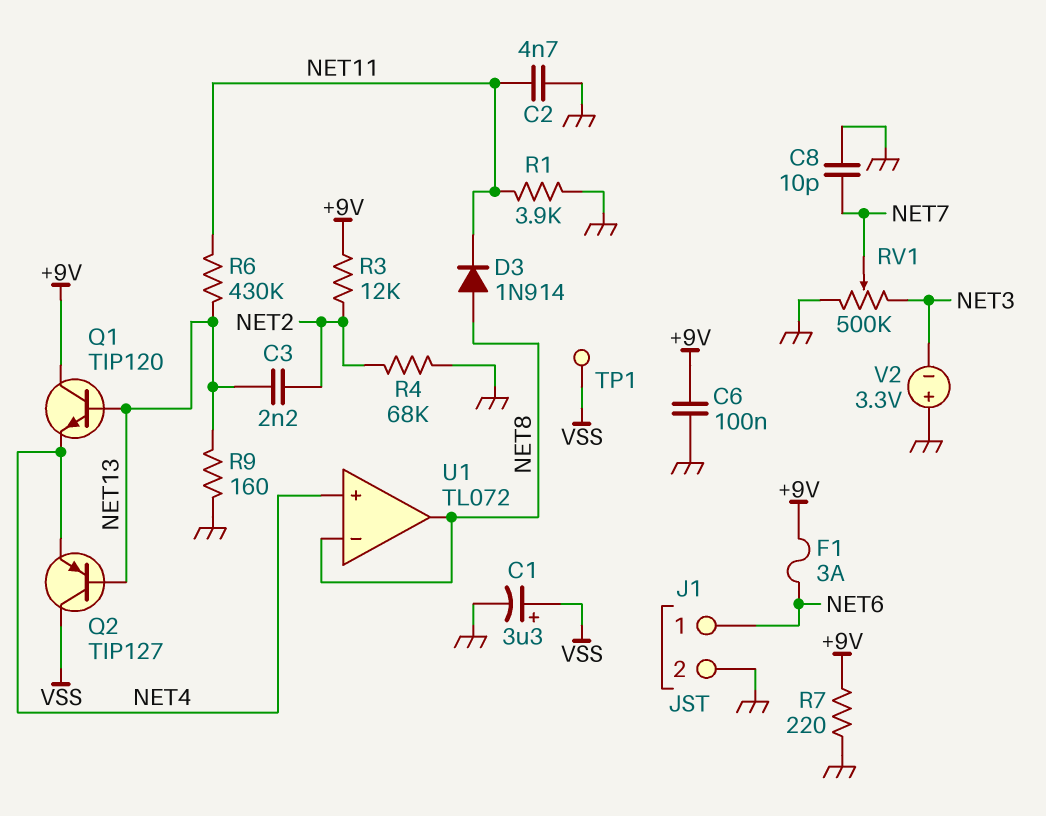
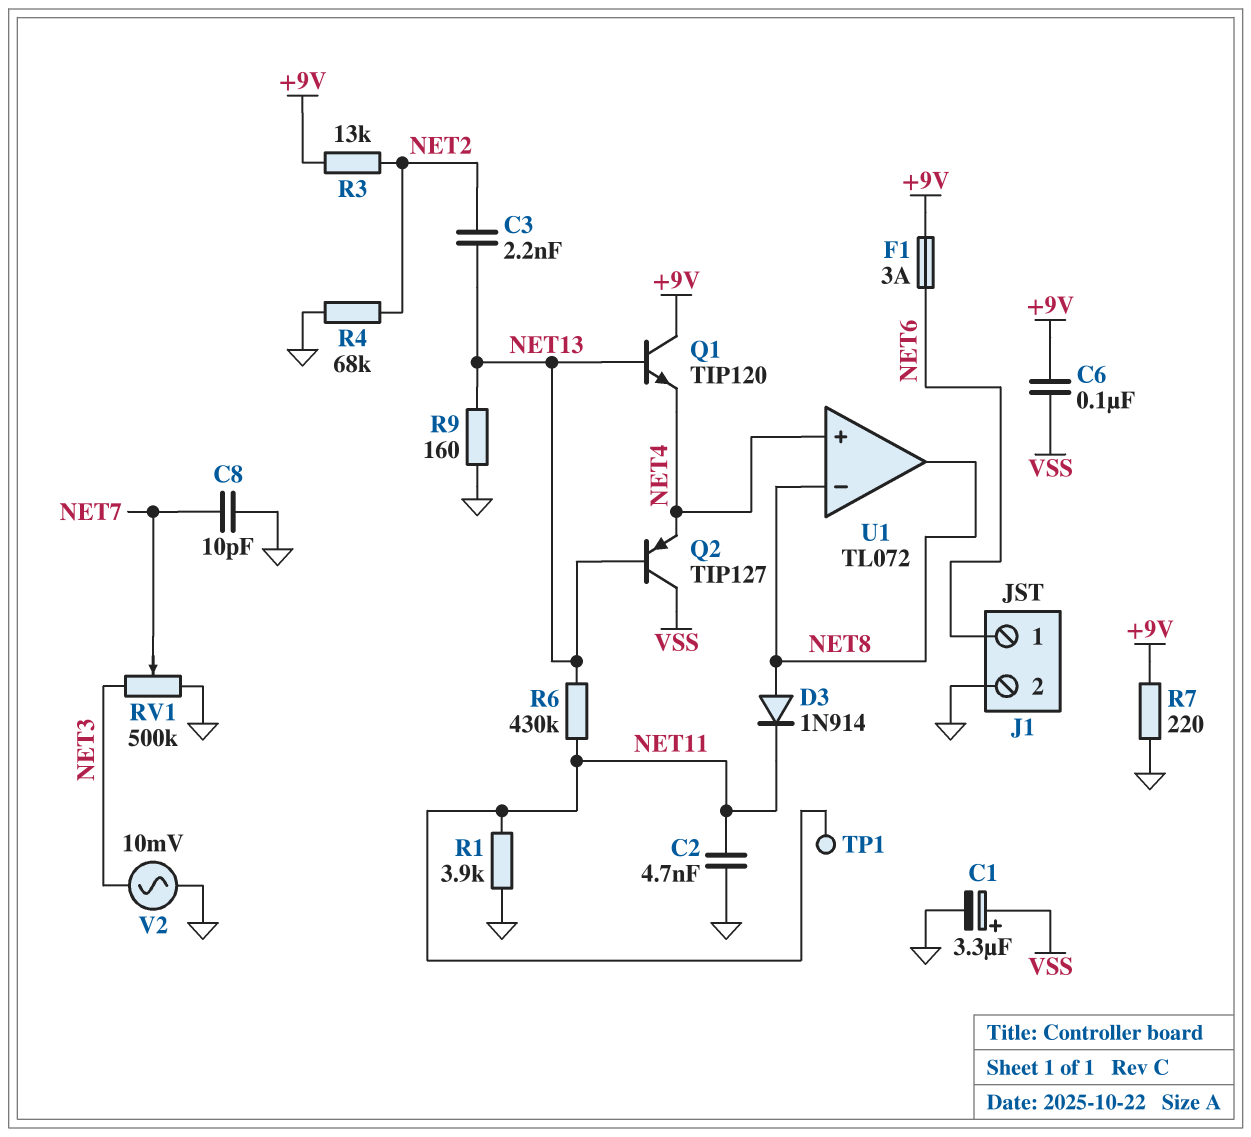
C6: 100nF (+9V, GND) -> 100nF (+9V, VSS)
R3: 12k (+9V, NET2) -> 13k (+9V, NET2)
TP1: test point (VSS) -> test point (NET11)
V2: 3.3V (plus GND, minus NET3) -> AC 10mV (GND, NET3)

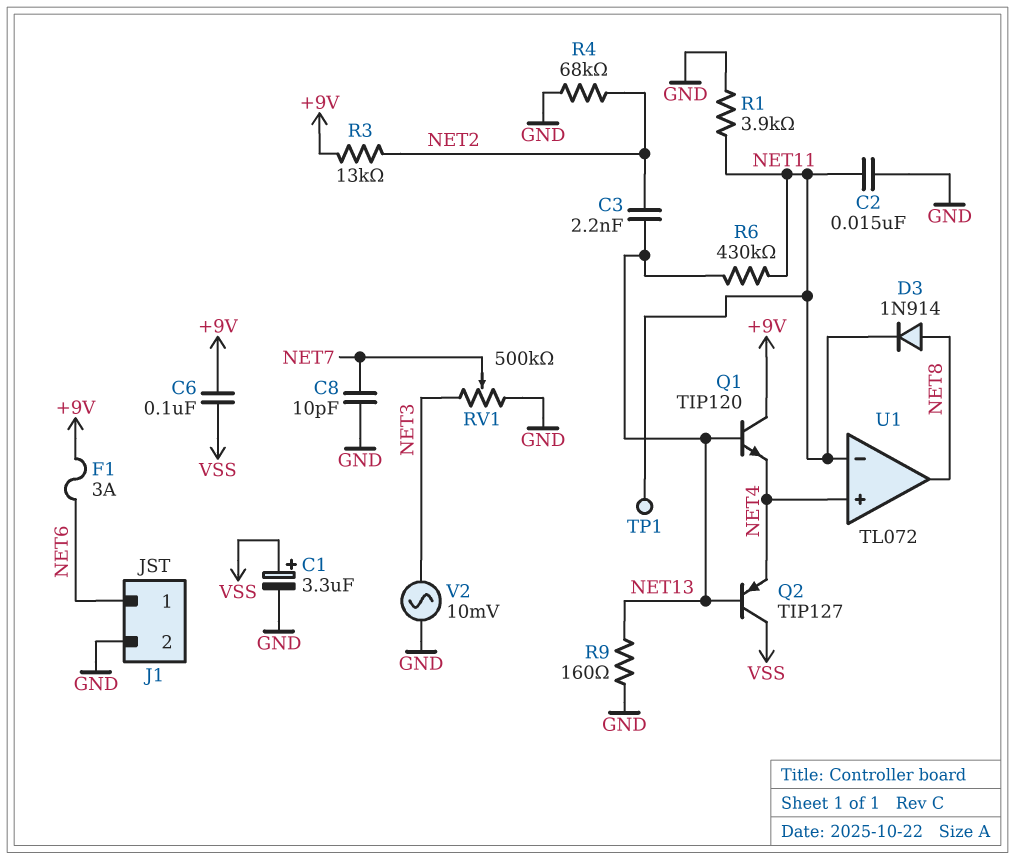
C2: 4.7nF (GND, NET11) -> 15nF (GND, NET11)
R7: 220 (+9V, GND) -> none
U1 pin in-: NET8 -> NET11

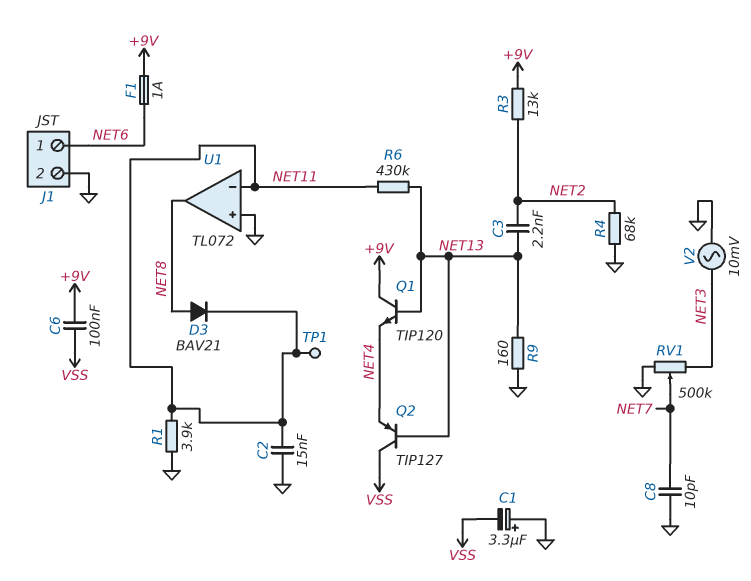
C1: 3.3uF (plus VSS, minus GND) -> 3.3uF (plus GND, minus VSS)
D3: diode 1N914 (A NET8, K NET11) -> diode BAV21 (A NET8, K NET11)
F1: 3A (+9V, NET6) -> 1A (+9V, NET6)
U1 pin in+: NET4 -> GND

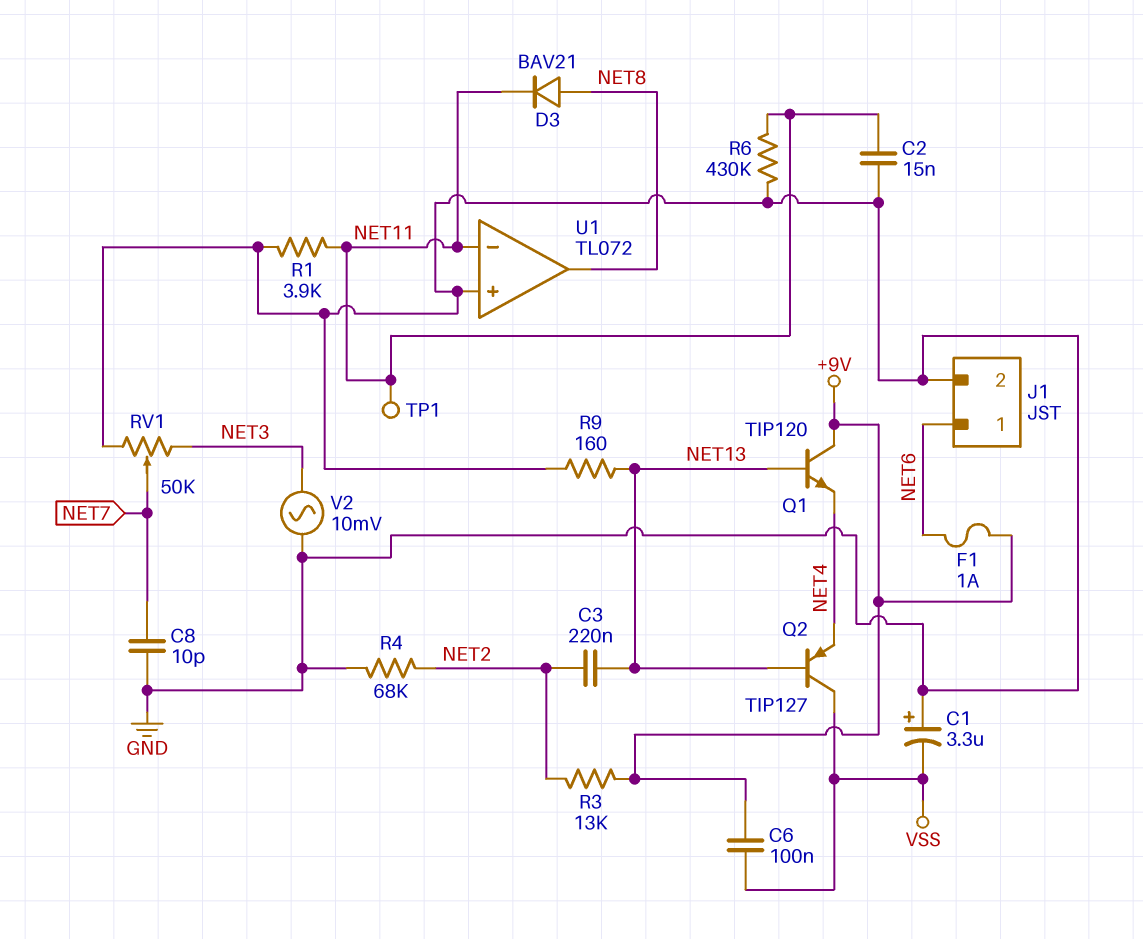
C3: 2.2nF (NET2, NET13) -> 220nF (NET2, NET13)
R6: 430k (NET11, NET13) -> 430k (GND, NET11)
RV1: 500k (GND, NET3, wiper NET7) -> 50k (GND, NET3, wiper NET7)

